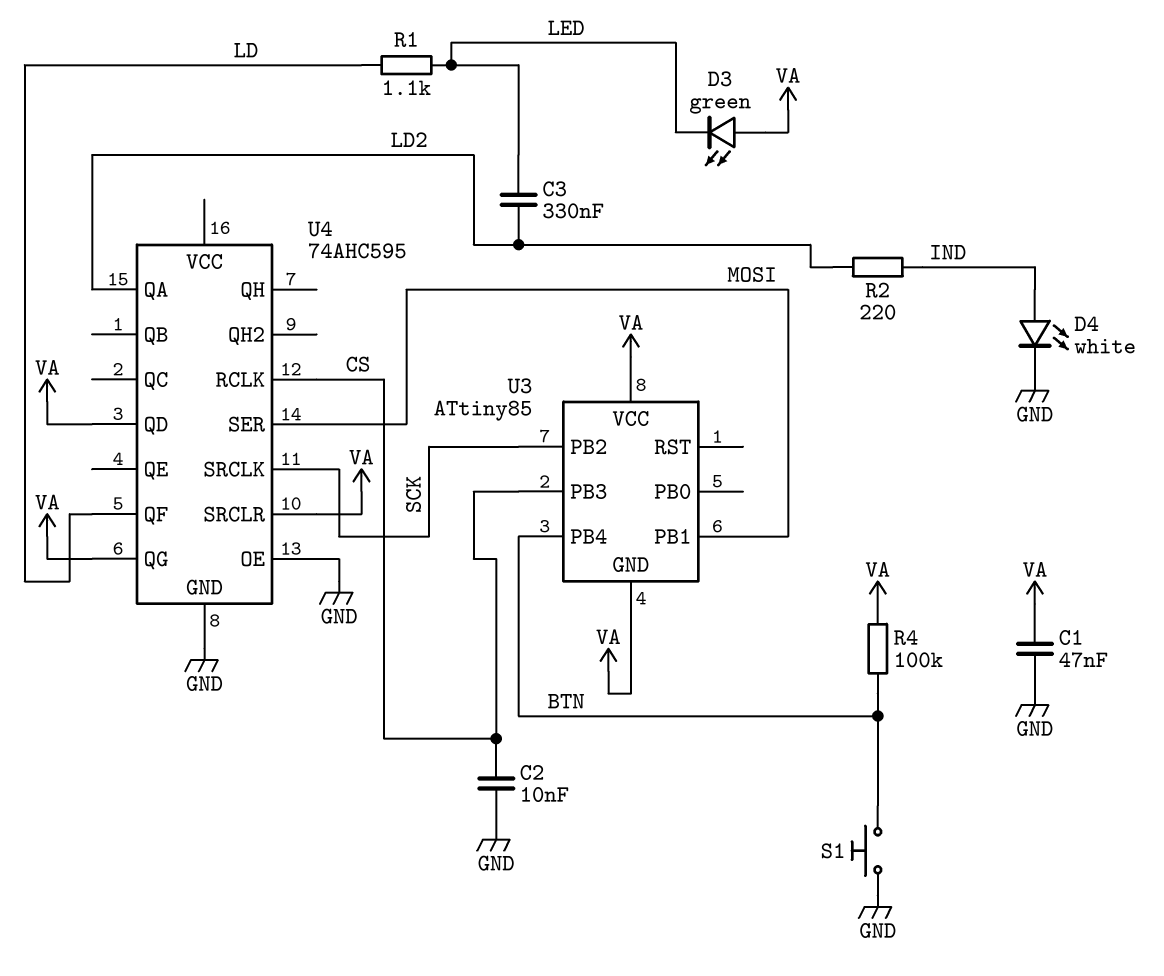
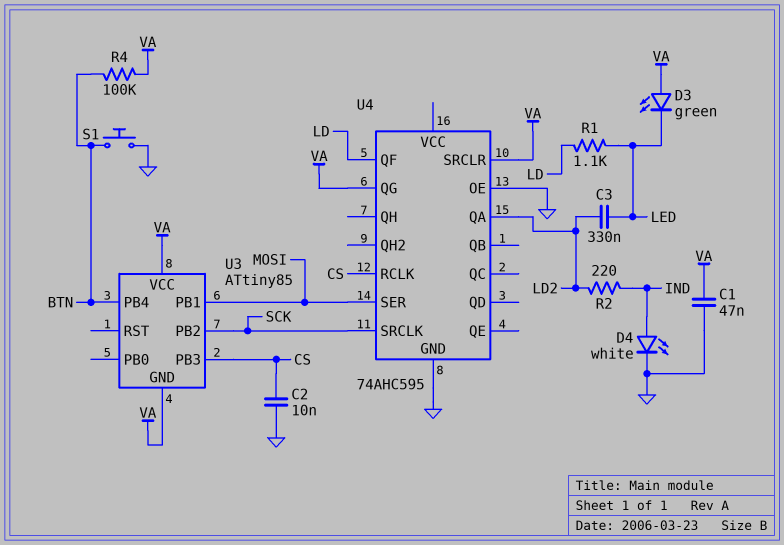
U4 pin QD: VA -> none

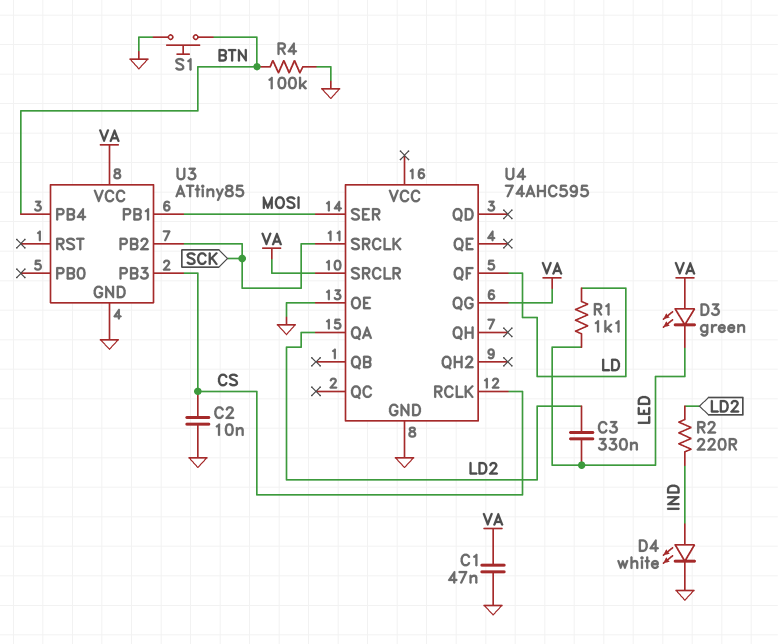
R4: 100k (BTN, VA) -> 100k (BTN, GND)
U3 pin GND: VA -> GND

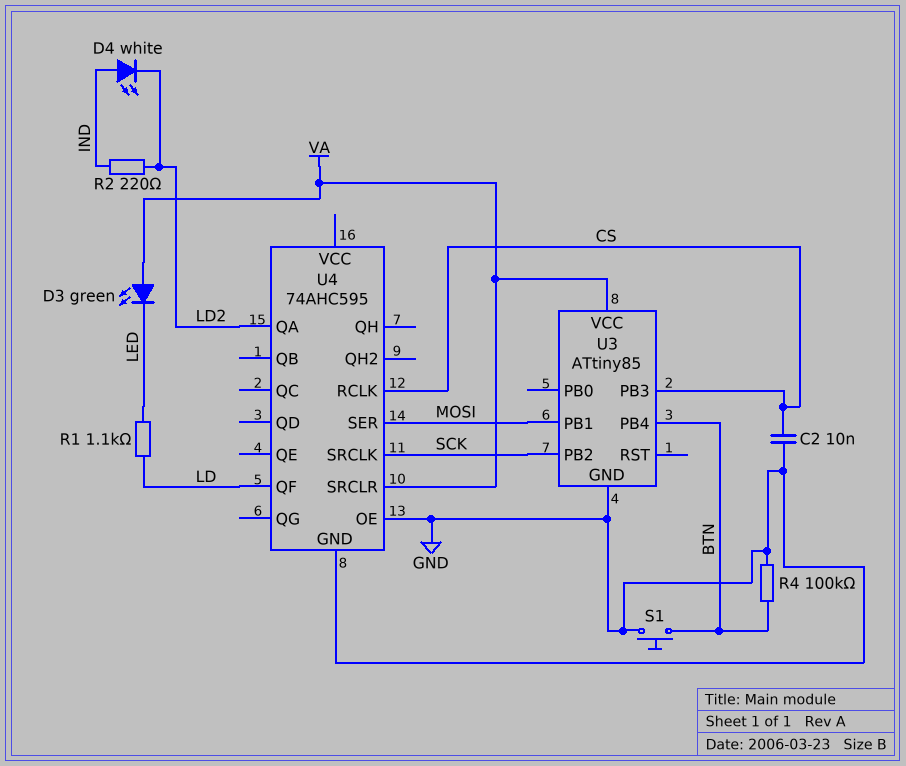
C1: 47nF (GND, VA) -> none
C3: 330nF (LD2, LED) -> none
D4: LED white (A IND, K GND) -> LED white (A IND, K LD2)
U4 pin QG: VA -> none

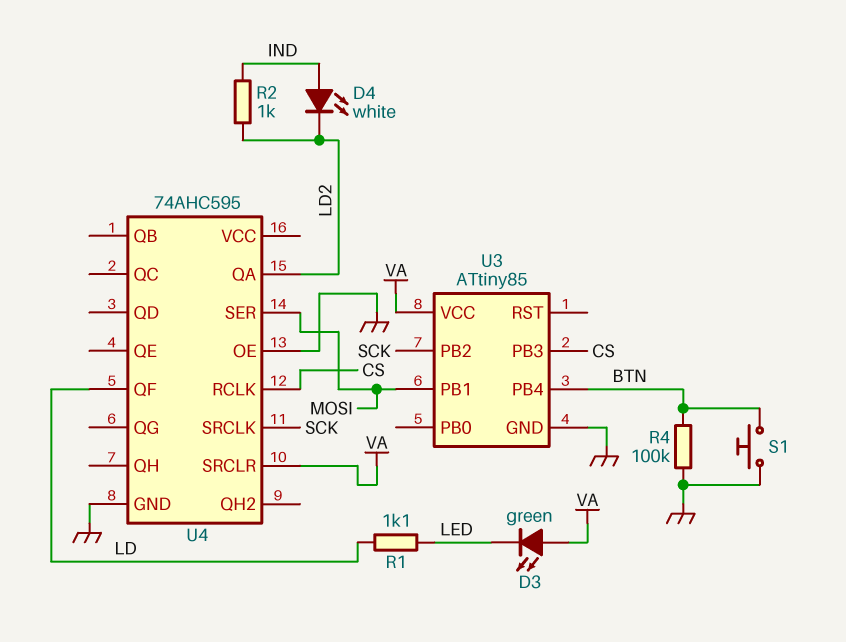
C2: 10nF (CS, GND) -> none
R2: 220 (IND, LD2) -> 1k (IND, LD2)

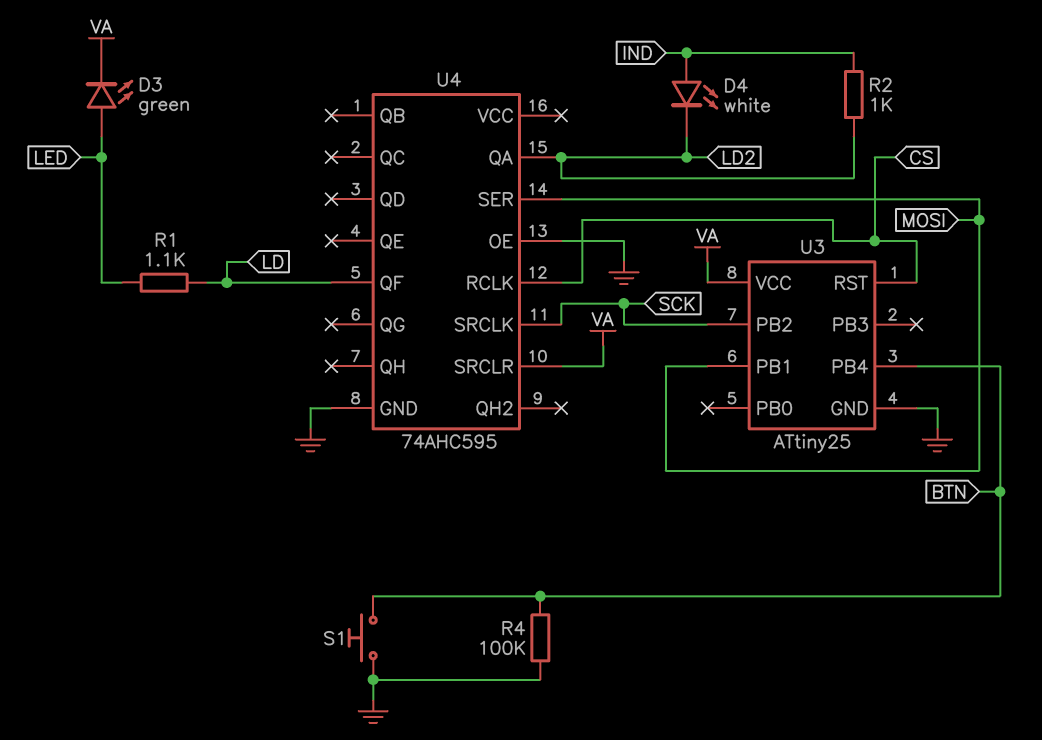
D3: LED green (A VA, K LED) -> LED green (A LED, K VA)
U3: ATtiny85 -> ATtiny25
U3 pin PB3: CS -> none
U3 pin RST: none -> CS

